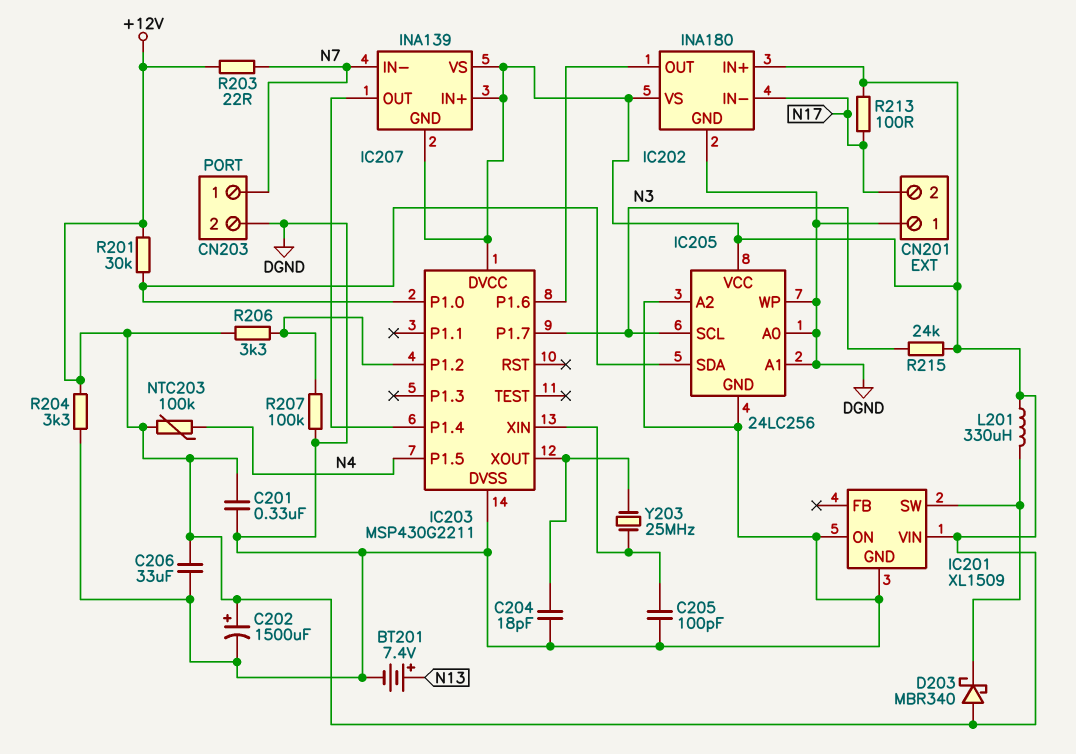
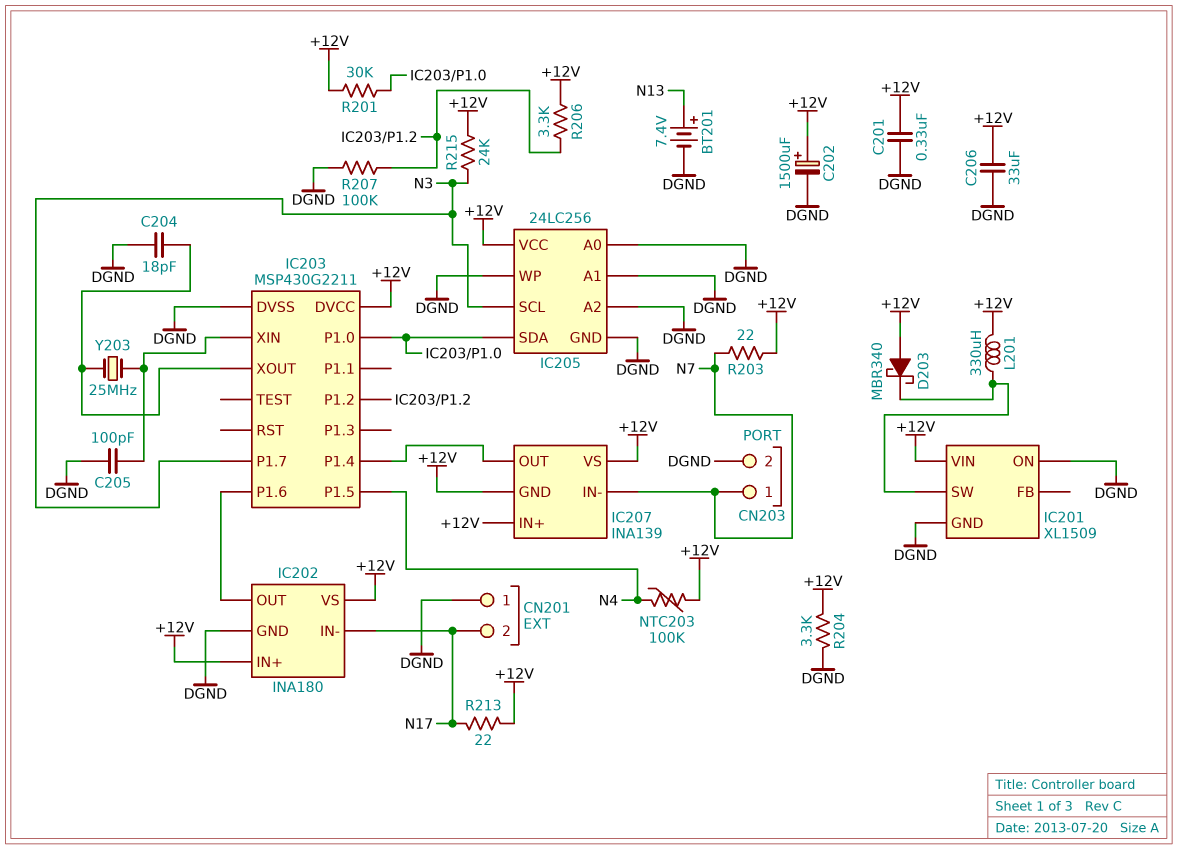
R213: 100 (+12V, N17) -> 22 (+12V, N17)

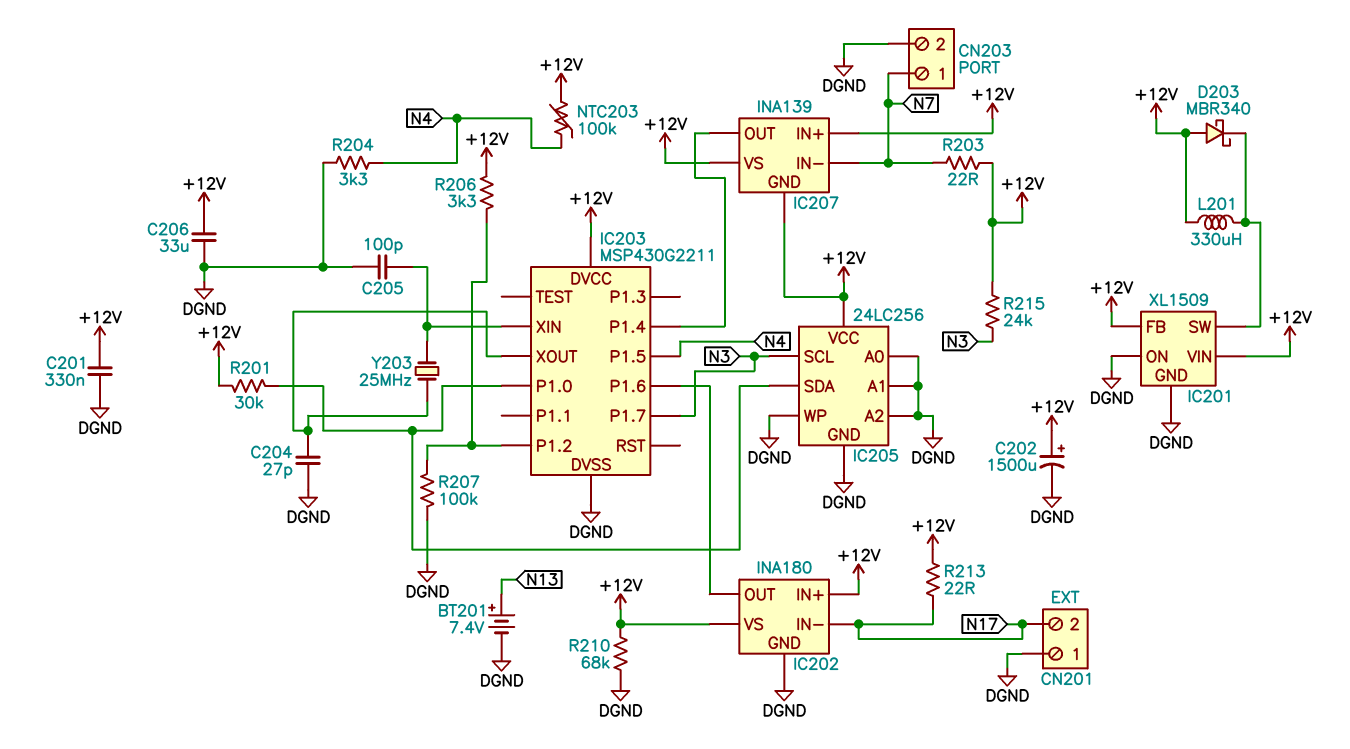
C204: 18pF (DGND, IC203/XOUT) -> 27pF (DGND, IC203/XOUT)
IC201 pin FB: none -> +12V
R204: 3.3k (+12V, DGND) -> 3.3k (DGND, N4)
R210: none -> 68k (+12V, DGND)

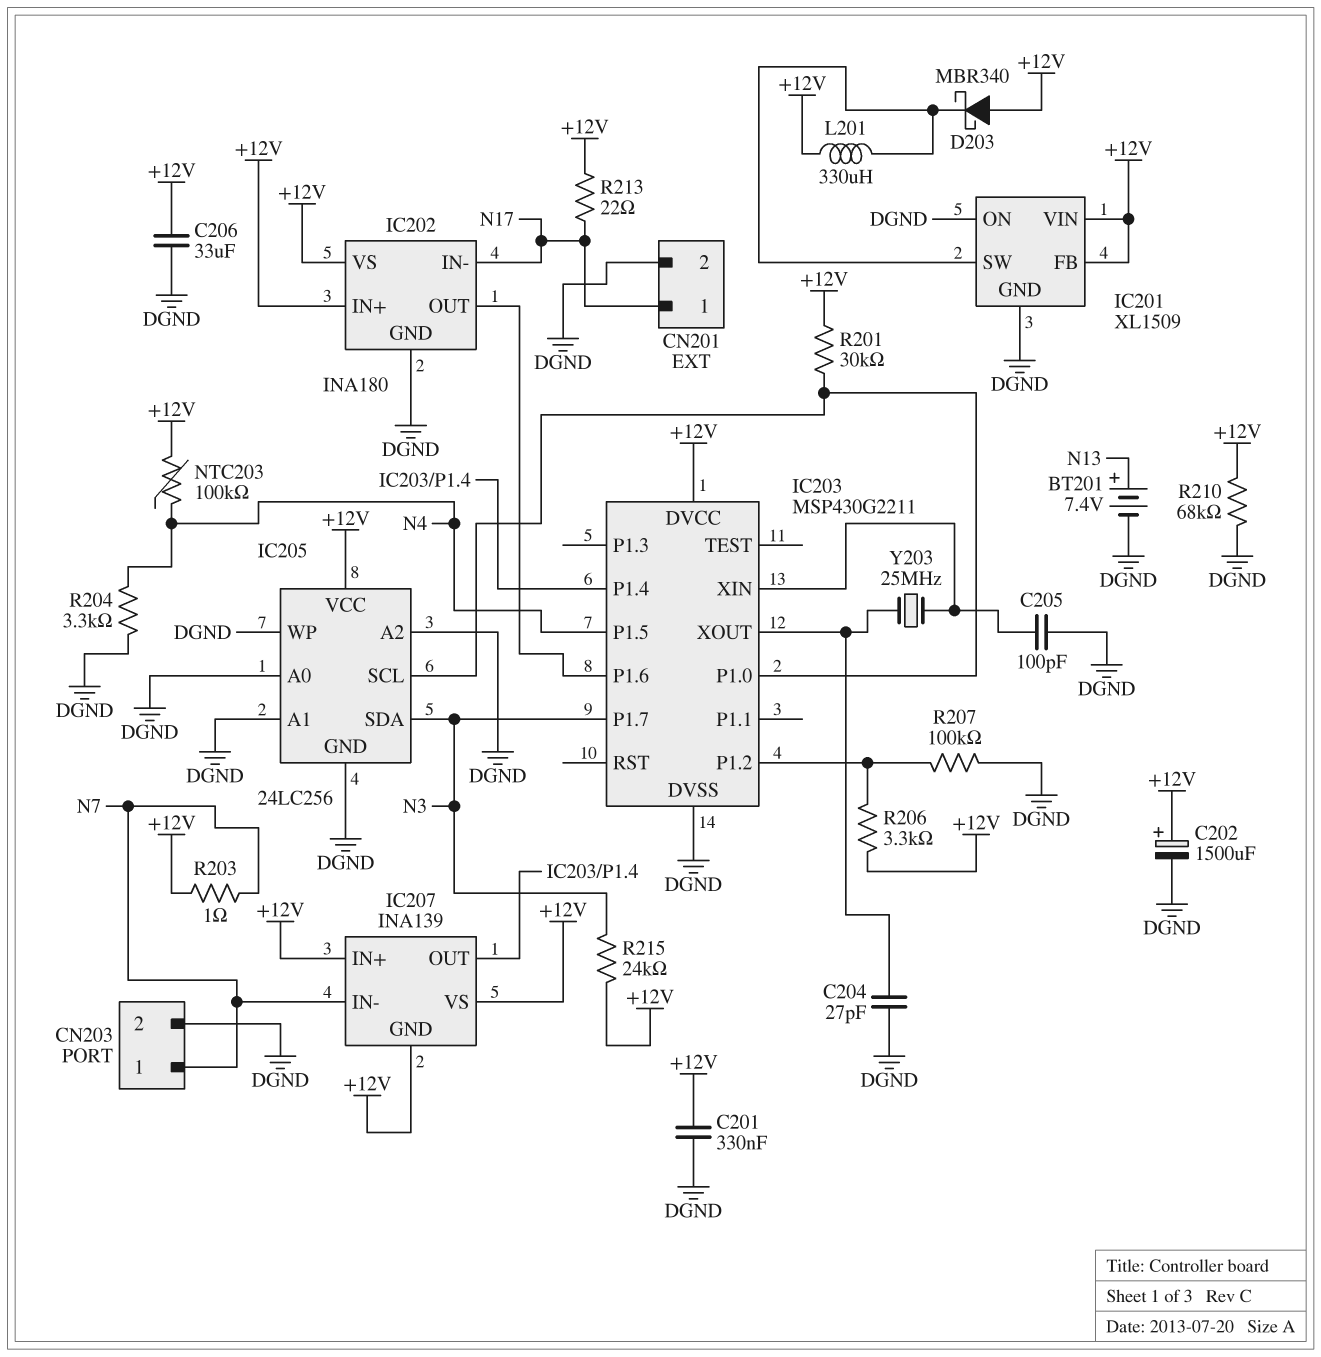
CN201 pin 1: DGND -> N17
CN201 pin 2: N17 -> DGND
IC205 pin SCL: N3 -> IC203/P1.0
IC205 pin SDA: IC203/P1.0 -> N3
R203: 22 (+12V, N7) -> 1 (+12V, N7)

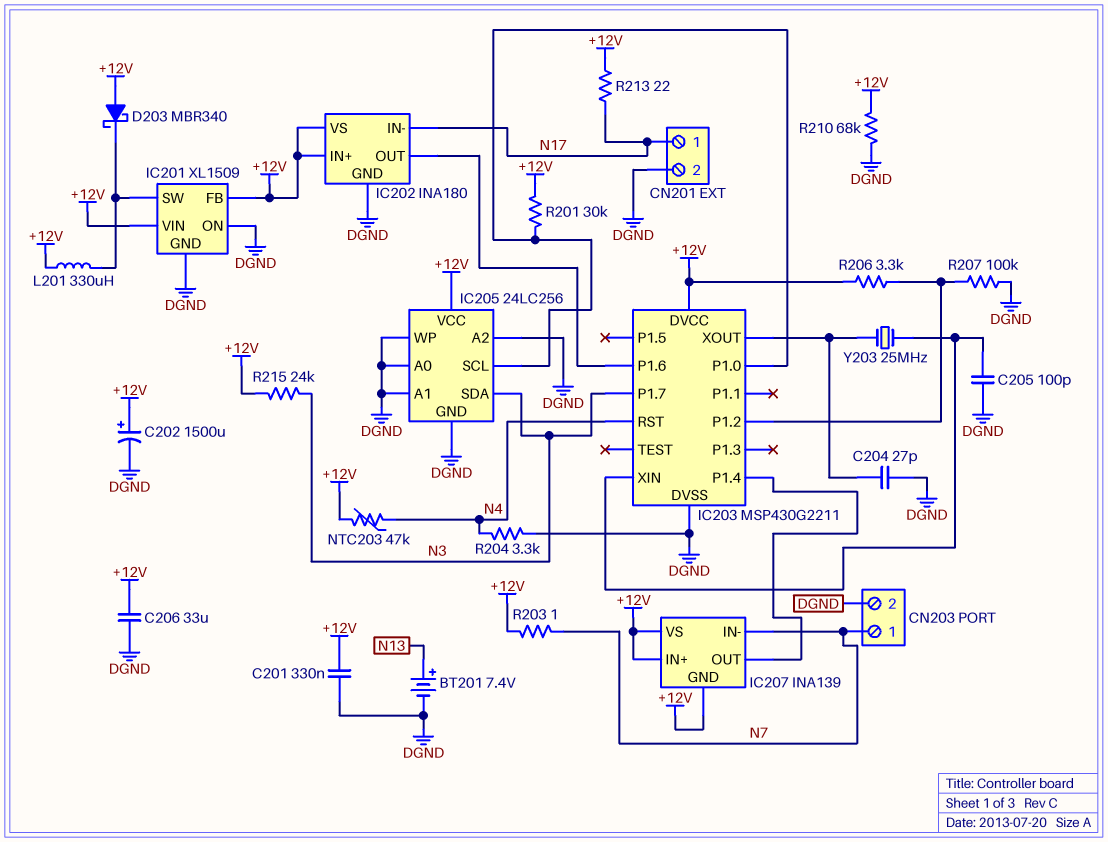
IC203 pin P1.5: N4 -> none
IC203 pin RST: none -> N4
NTC203: 100k (+12V, N4) -> 47k (+12V, N4)

